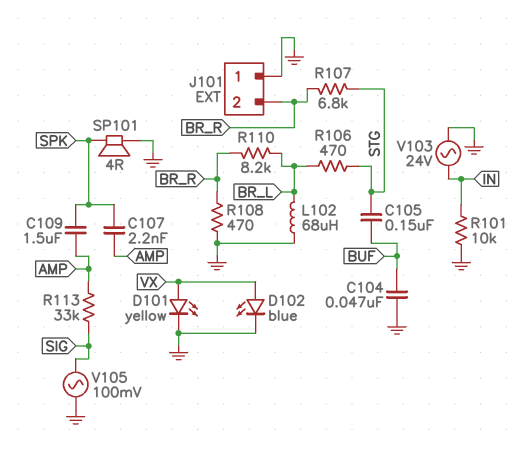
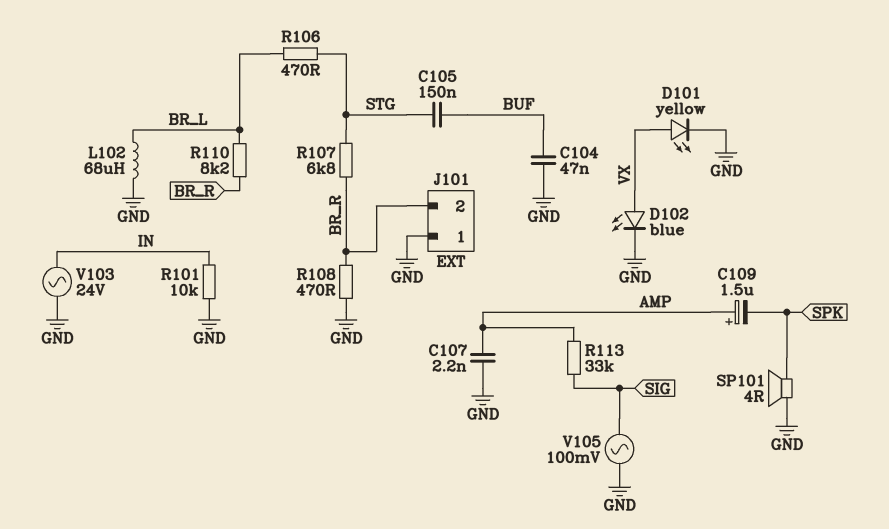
C107: 2.2nF (AMP, SPK) -> 2.2nF (AMP, GND)
C109: 1.5uF (AMP, SPK) -> 1.5uF (plus AMP, minus SPK)

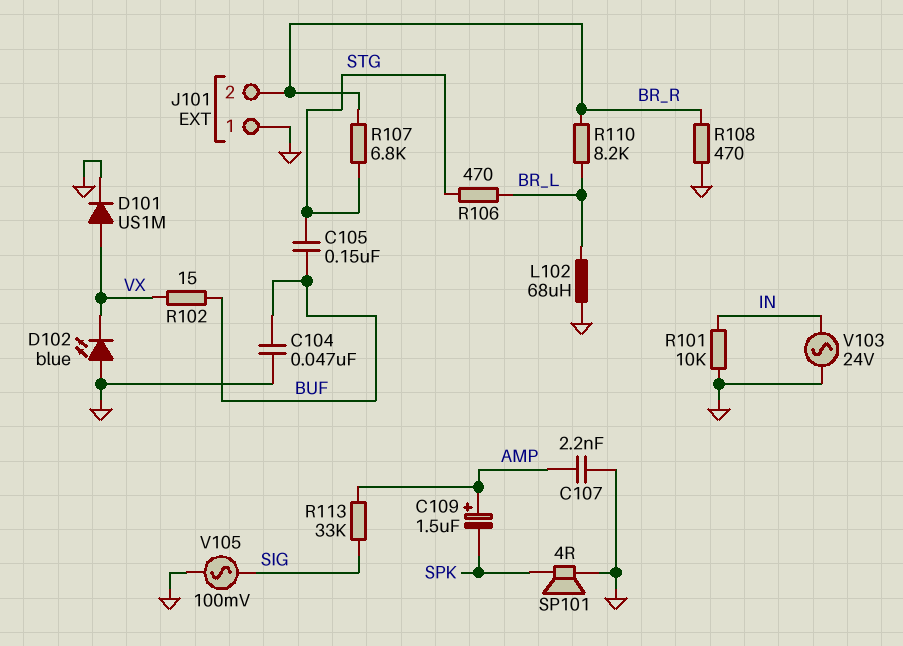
D101: LED yellow (A VX, K GND) -> diode US1M (A VX, K GND)
D102: LED blue (A VX, K GND) -> LED blue (A GND, K VX)
R102: none -> 15 (BUF, VX)

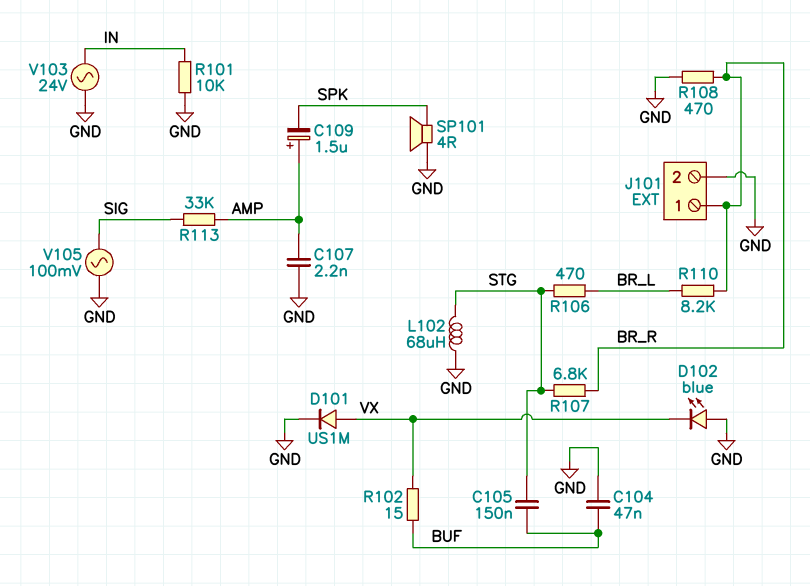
J101 pin 1: GND -> BR_R
J101 pin 2: BR_R -> GND
L102: 68uH (BR_L, GND) -> 68uH (GND, STG)

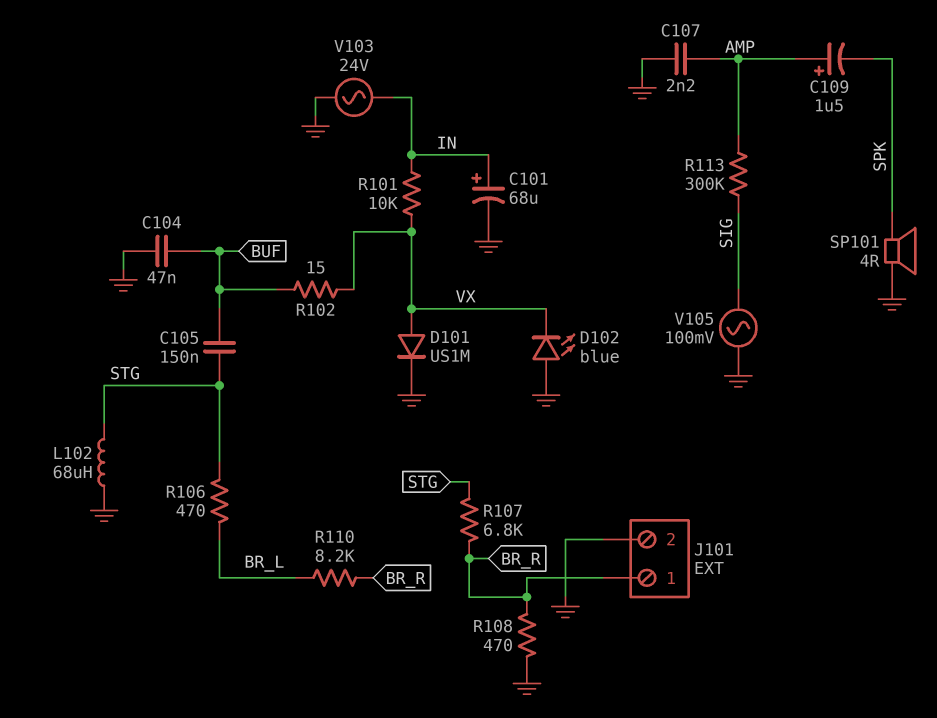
C101: none -> 68uF (plus IN, minus GND)
R101: 10k (GND, IN) -> 10k (IN, VX)
R113: 33k (AMP, SIG) -> 300k (AMP, SIG)

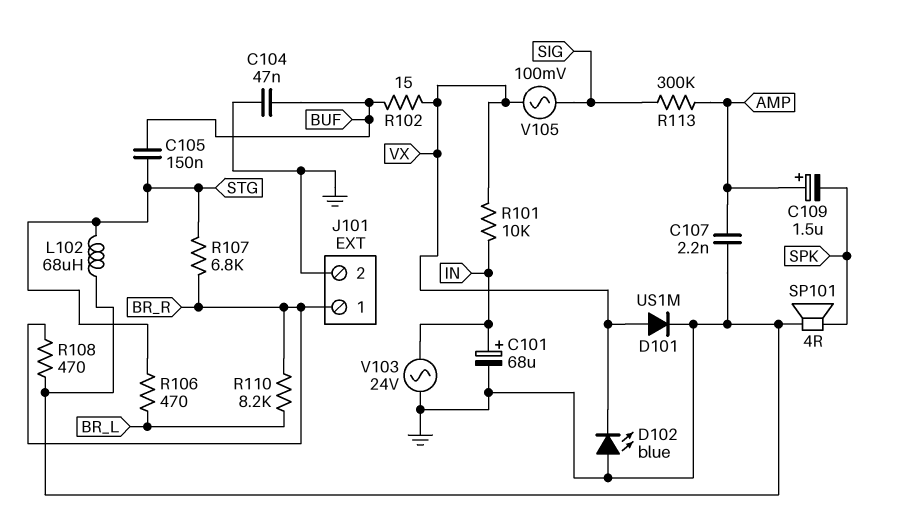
V105: AC 100mV (GND, SIG) -> AC 100mV (SIG, VX)

